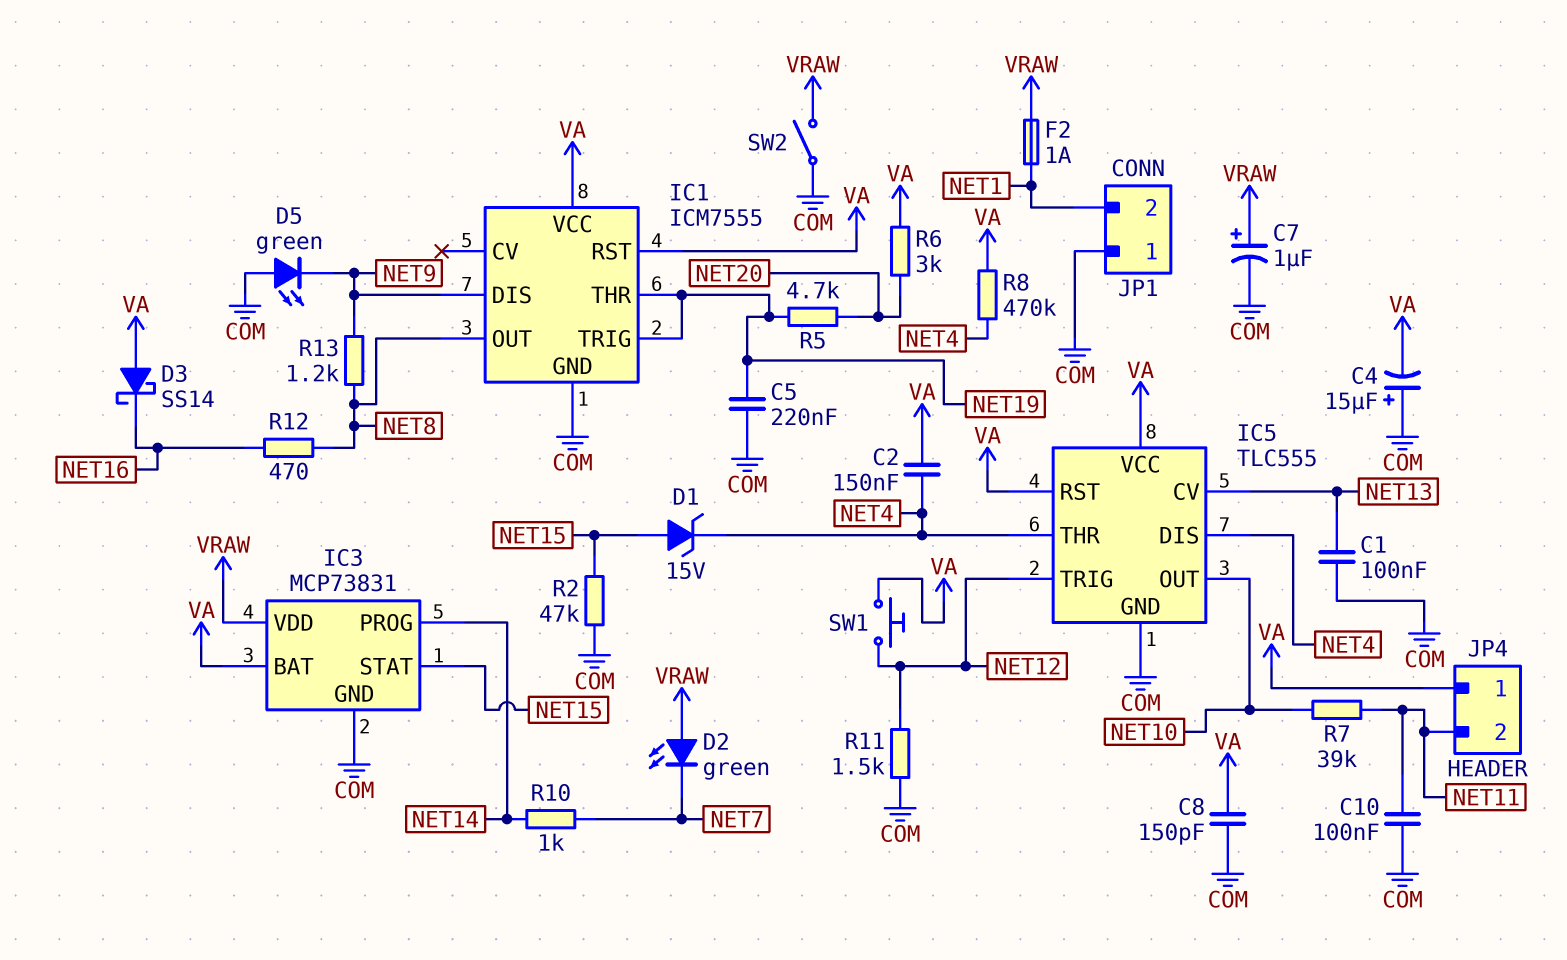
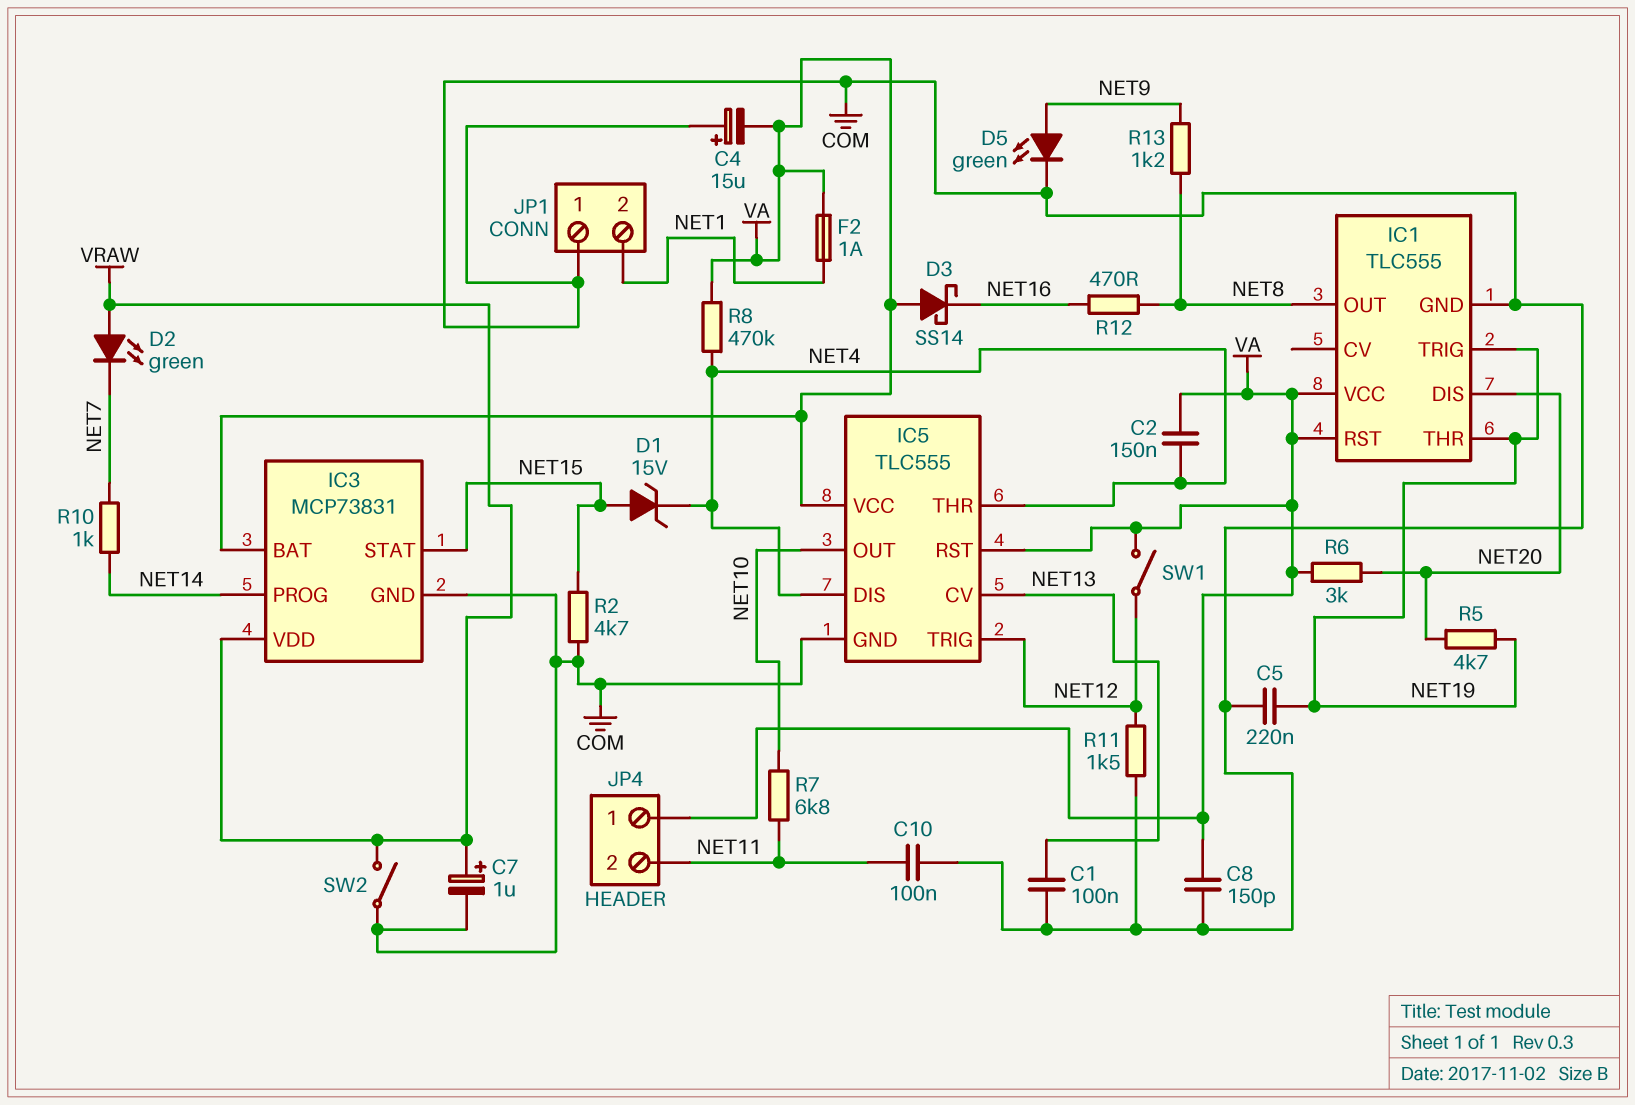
D5: LED green (A COM, K NET9) -> LED green (A NET9, K COM)
F2: 1A (NET1, VRAW) -> 1A (NET1, VA)
IC1: ICM7555 -> TLC555
IC1 pin DIS: NET9 -> NET20
R2: 47k (COM, NET15) -> 4.7k (COM, NET15)
R7: 39k (NET10, NET11) -> 6.8k (NET10, NET11)
SW1: button (NET12, VA) -> switch (NET12, VA)

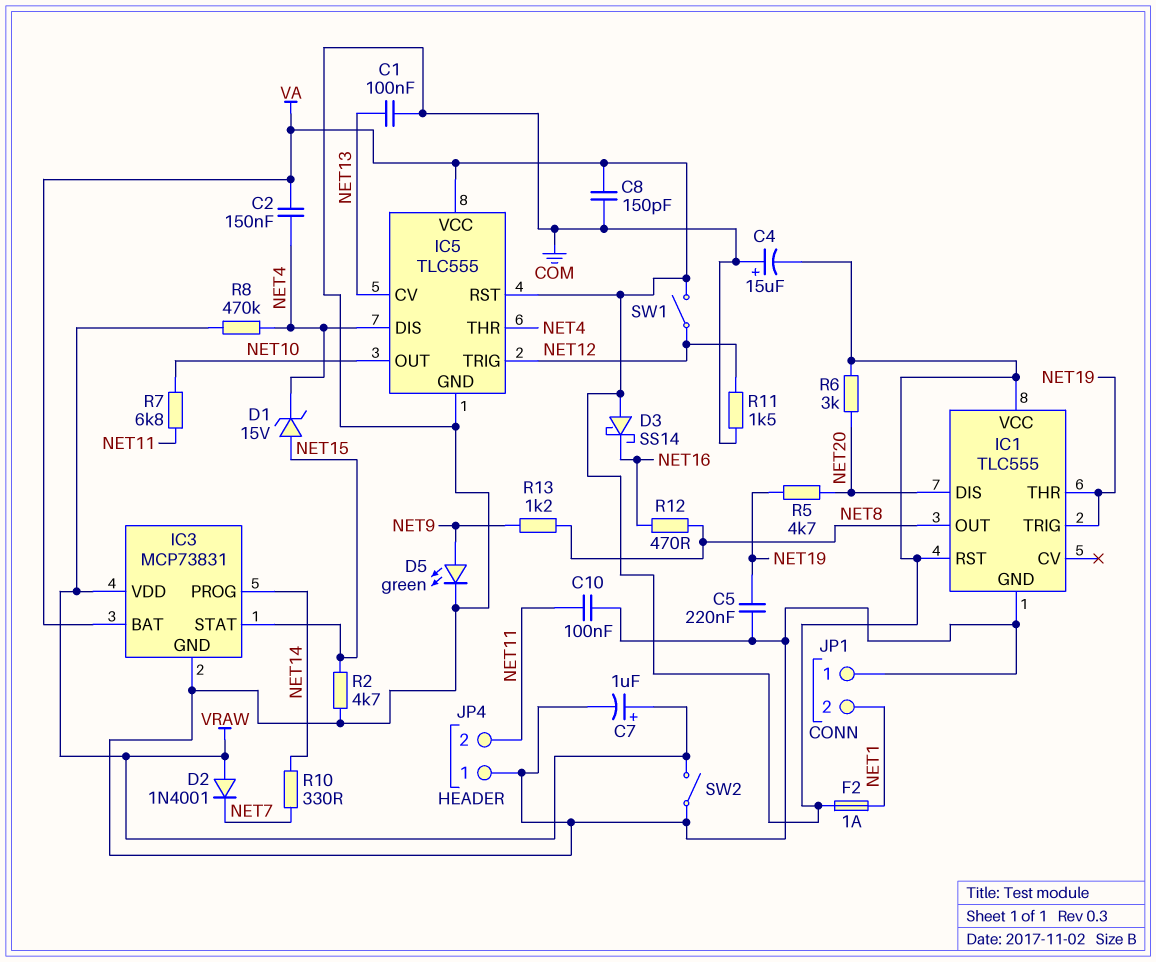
D2: LED green (A VRAW, K NET7) -> diode 1N4001 (A VRAW, K NET7)
JP4 pin 1: VA -> COM
R8: 470k (NET4, VA) -> 470k (NET4, VRAW)
R10: 1k (NET7, NET14) -> 330 (NET7, NET14)

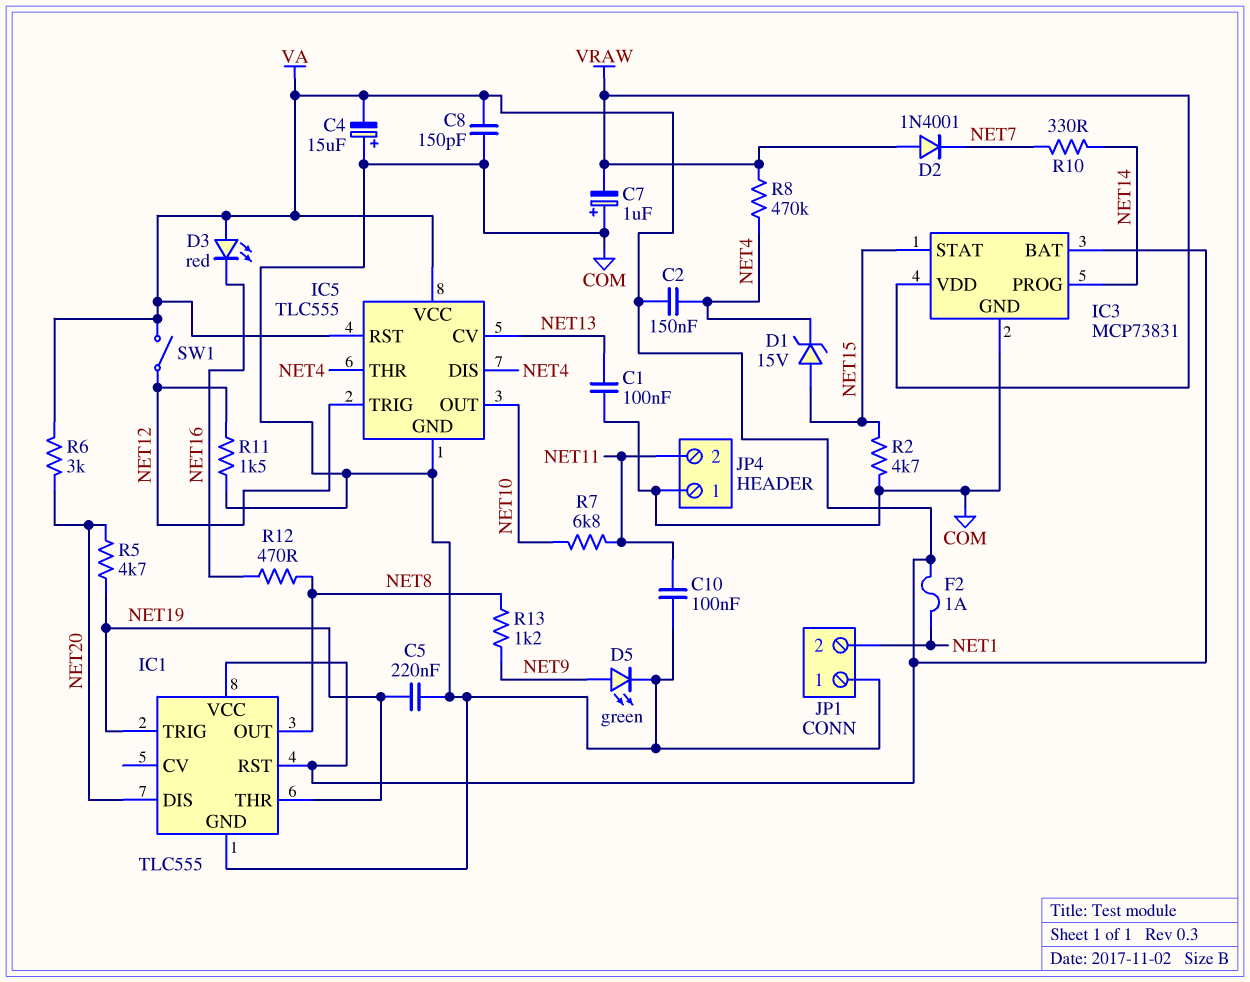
C7: 1uF (plus VRAW, minus COM) -> 1uF (plus COM, minus VRAW)
D3: schottky SS14 (A VA, K NET16) -> LED red (A VA, K NET16)
SW2: switch (COM, VRAW) -> none

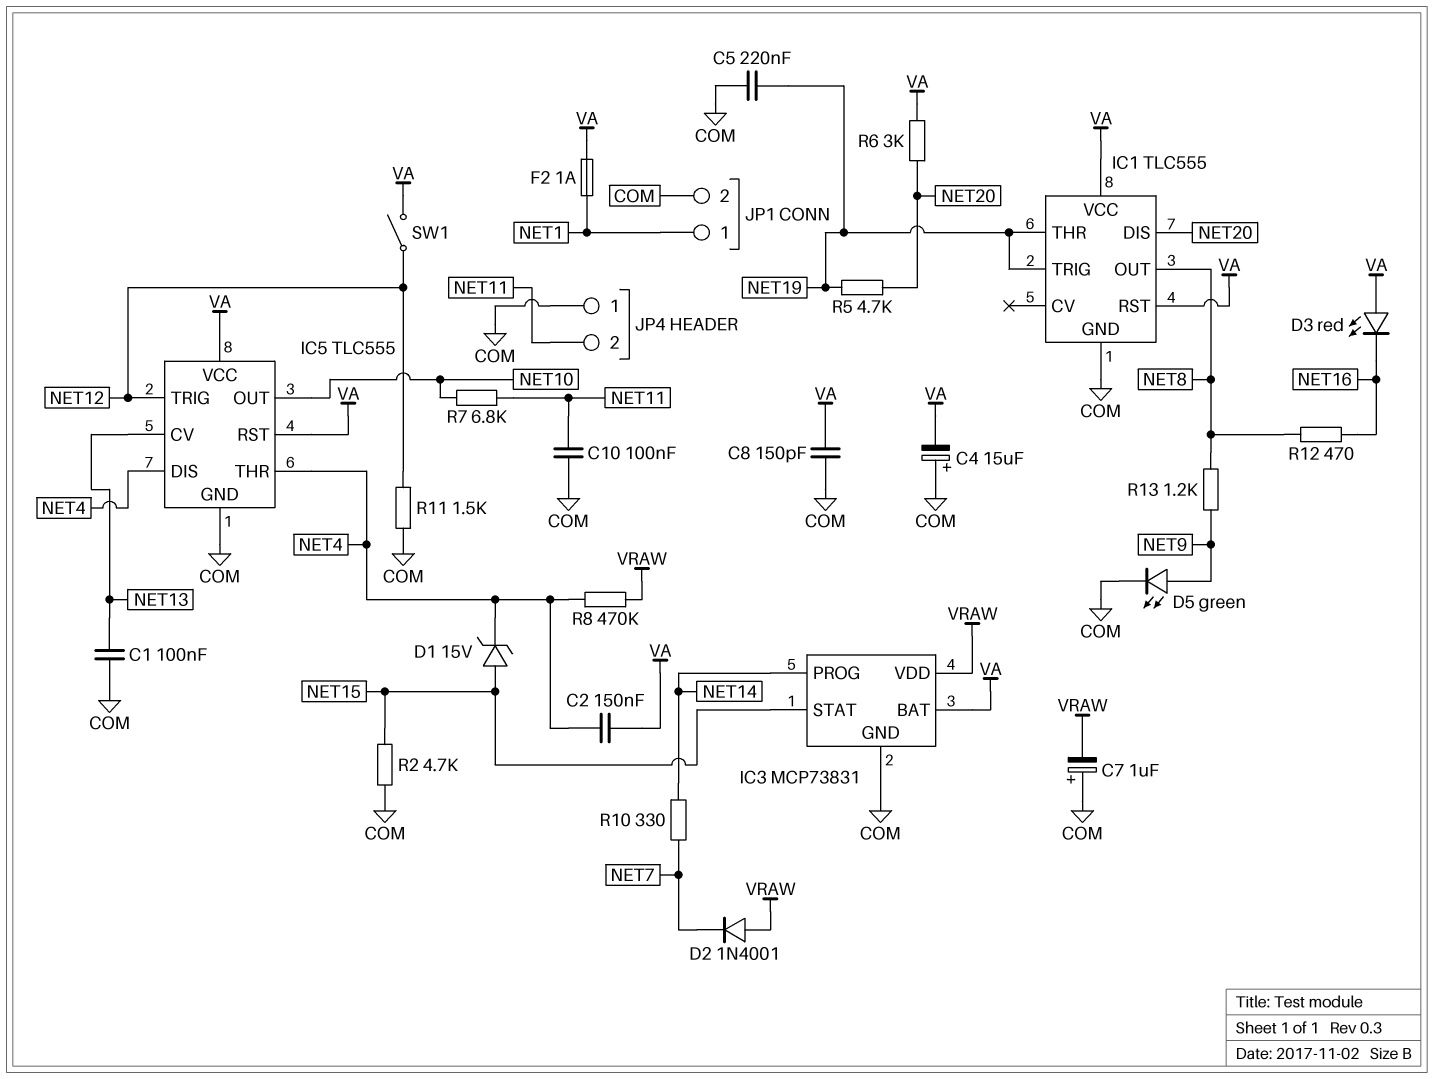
JP1 pin 1: COM -> NET1
JP1 pin 2: NET1 -> COM

